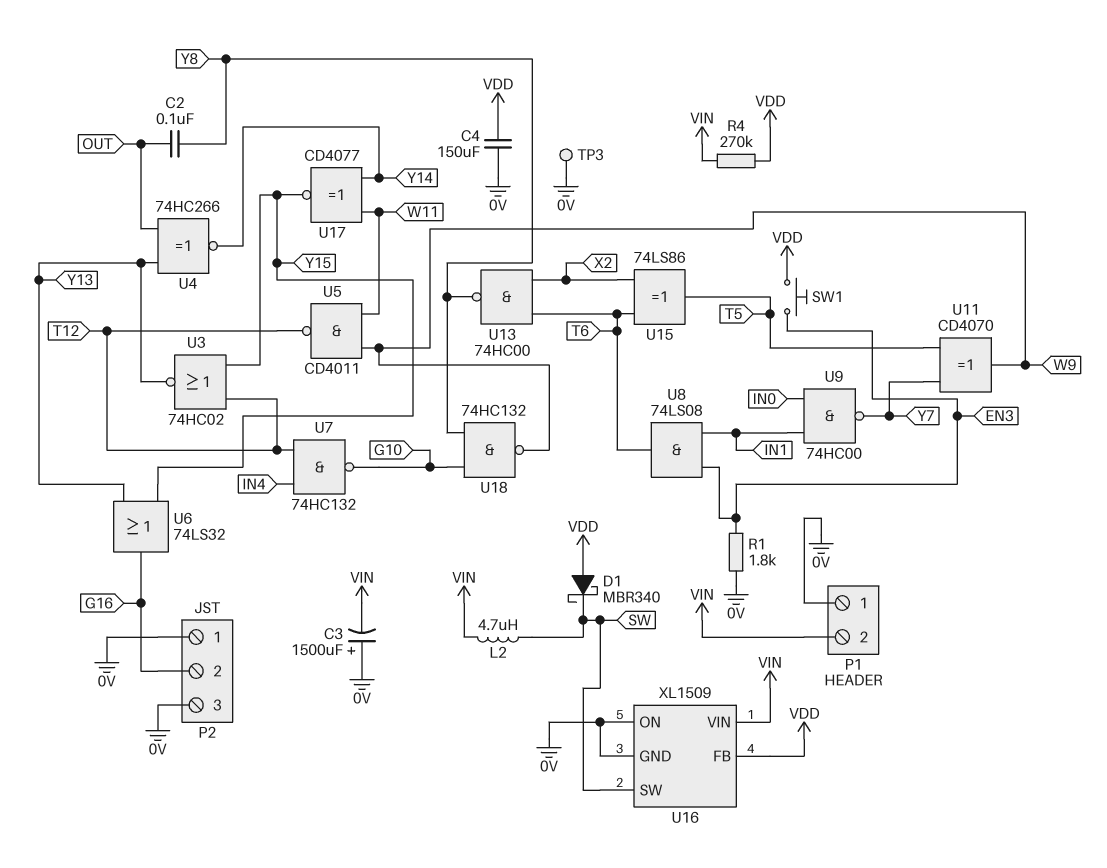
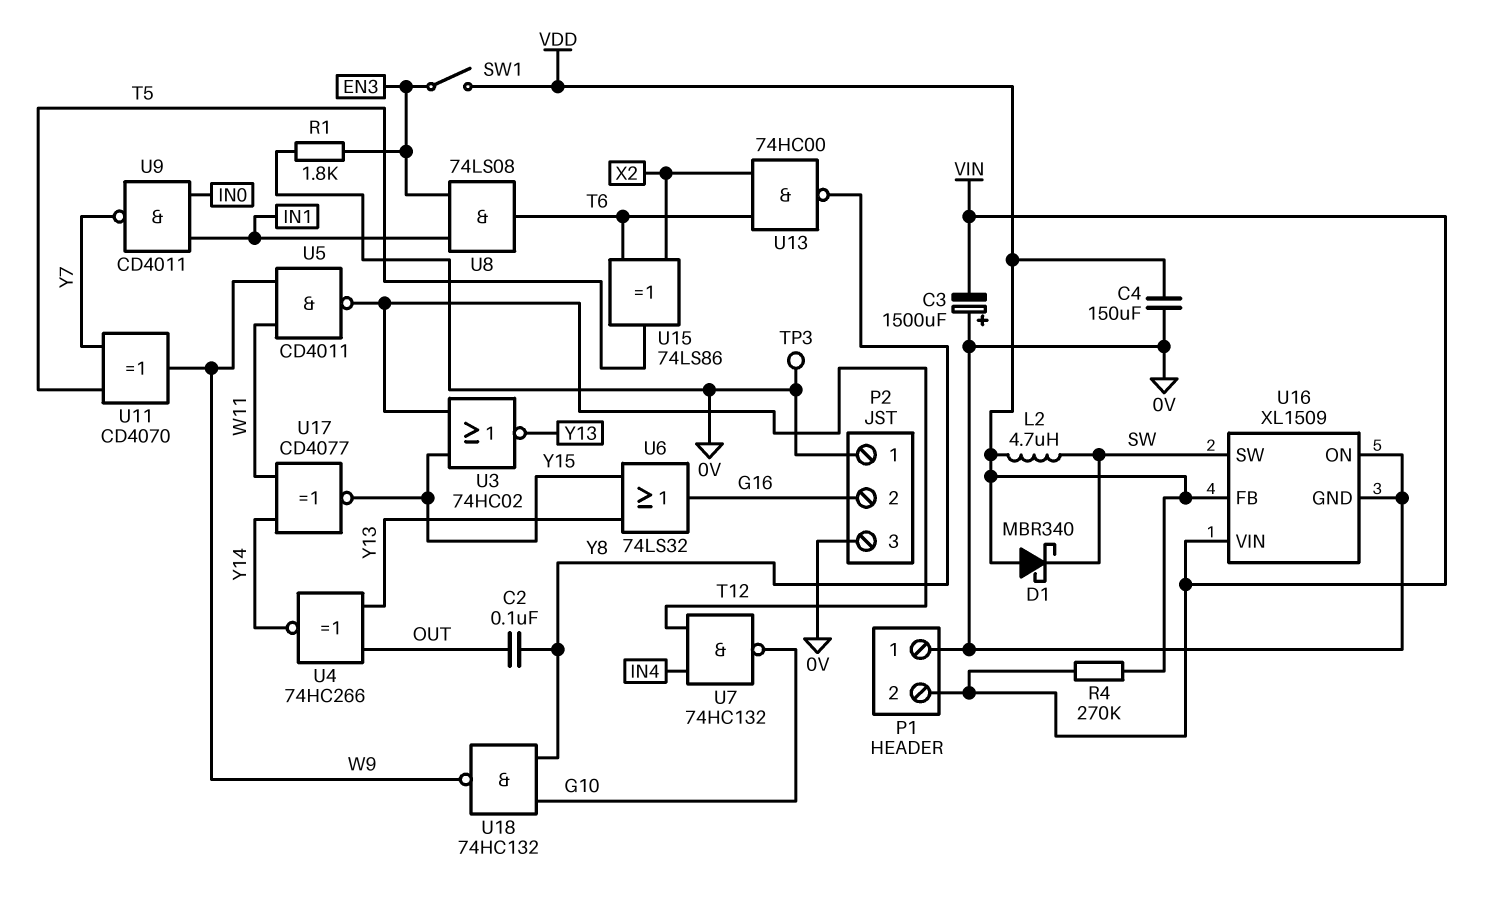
L2: 4.7uH (SW, VIN) -> 4.7uH (SW, VDD)
SW1: button (EN3, VDD) -> switch (EN3, VDD)
U9: NAND 74HC00 (in IN0, in IN1, out Y7) -> NAND CD4011 (in IN0, in IN1, out Y7)

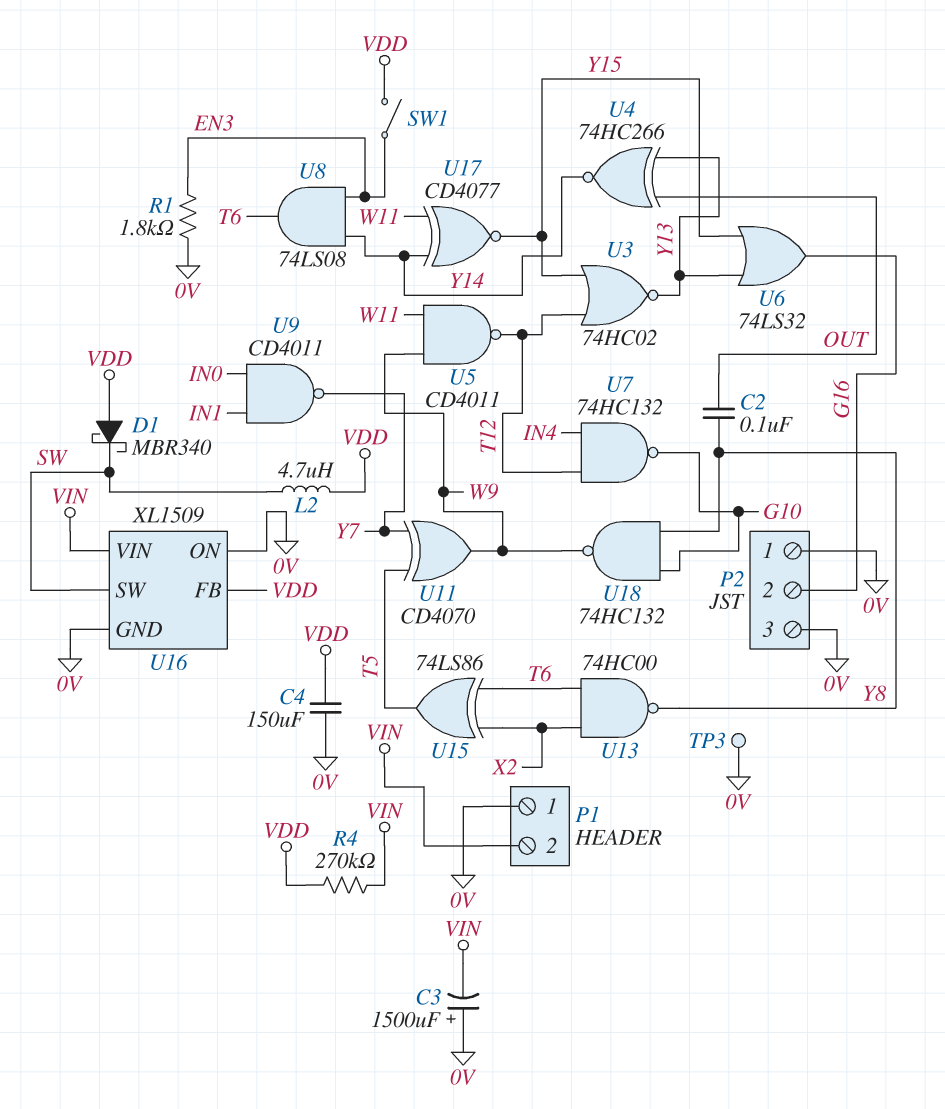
U8: AND 74LS08 (in EN3, in IN1, out T6) -> AND 74LS08 (in EN3, in Y14, out T6)

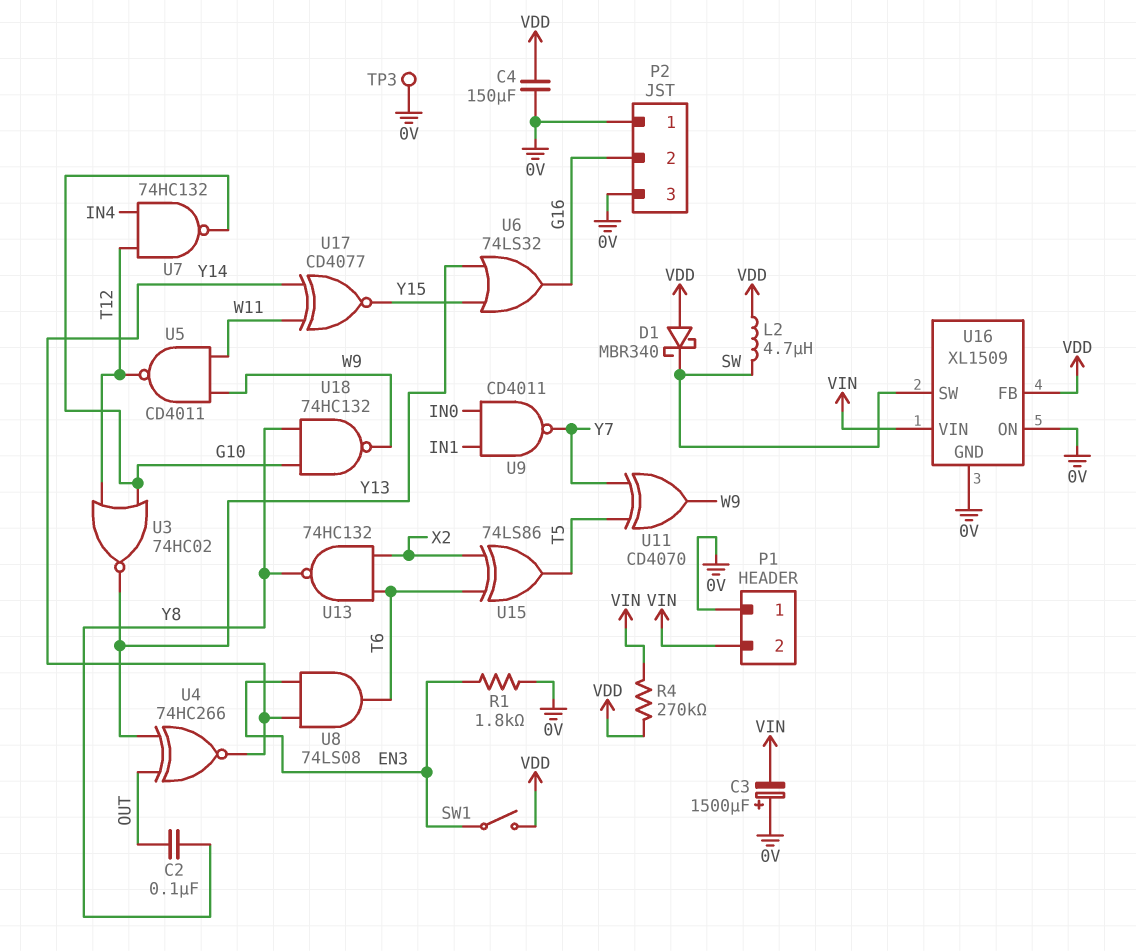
U3: NOR 74HC02 (in T12, in Y15, out Y13) -> NOR 74HC02 (in G10, in T12, out Y13)
U13: NAND 74HC00 (in T6, in X2, out Y8) -> NAND 74HC132 (in T6, in X2, out Y8)

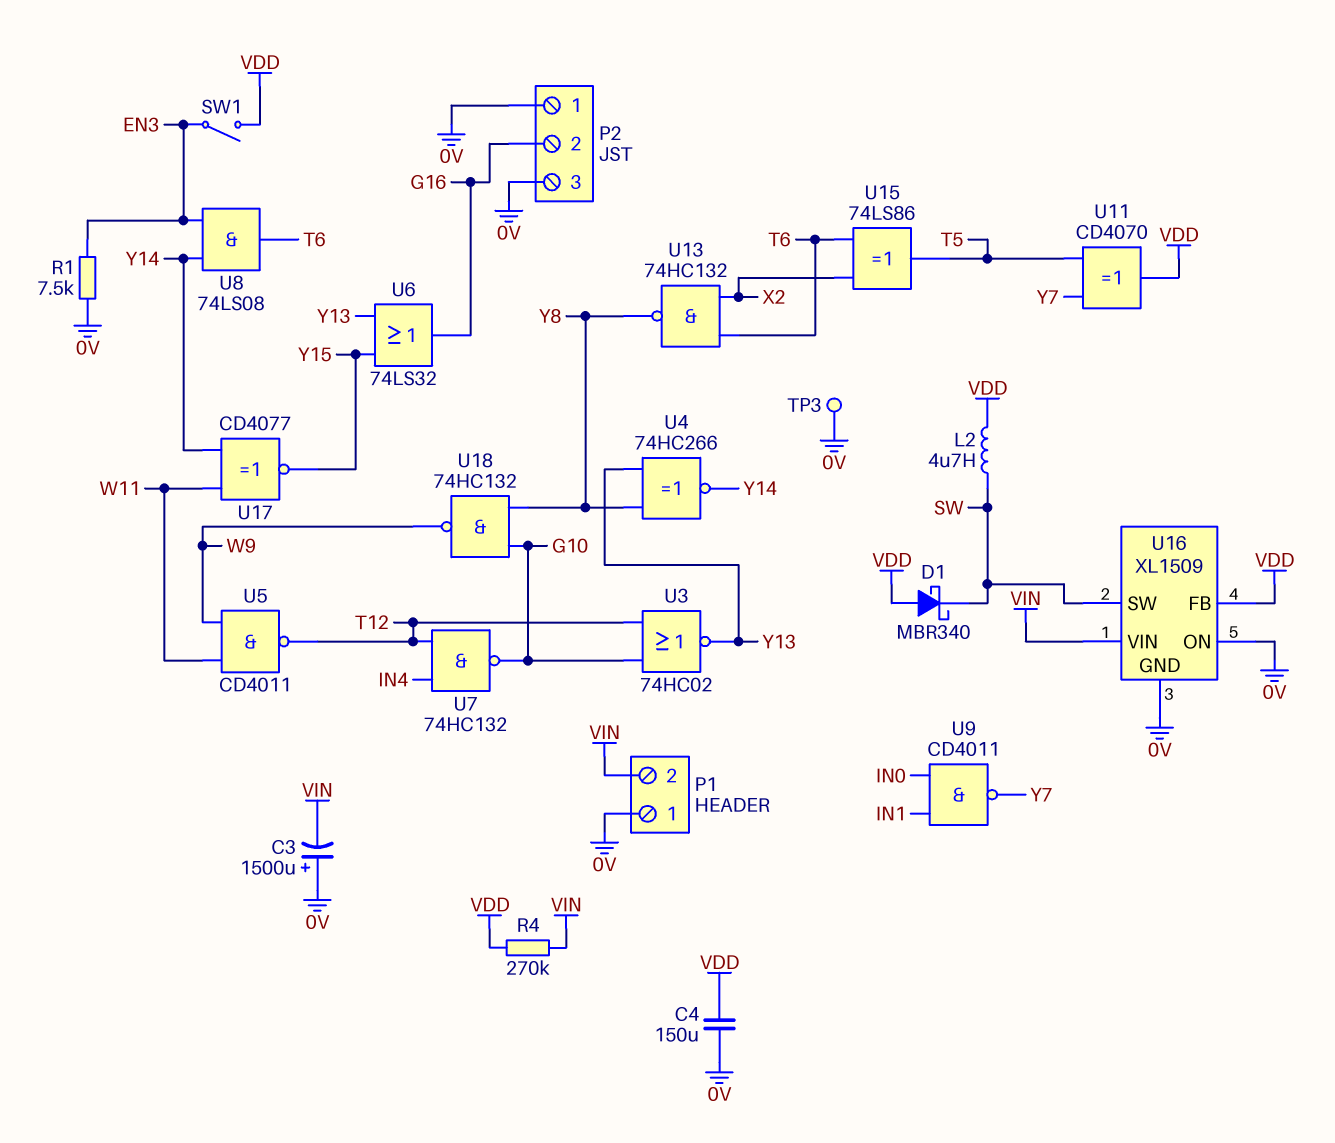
C2: 100nF (OUT, Y8) -> none
R1: 1.8k (0V, EN3) -> 7.5k (0V, EN3)
U4: XNOR 74HC266 (in OUT, in Y13, out Y14) -> XNOR 74HC266 (in Y8, in Y13, out Y14)
U11: XOR CD4070 (in T5, in Y7, out W9) -> XOR CD4070 (in T5, in Y7, out VDD)

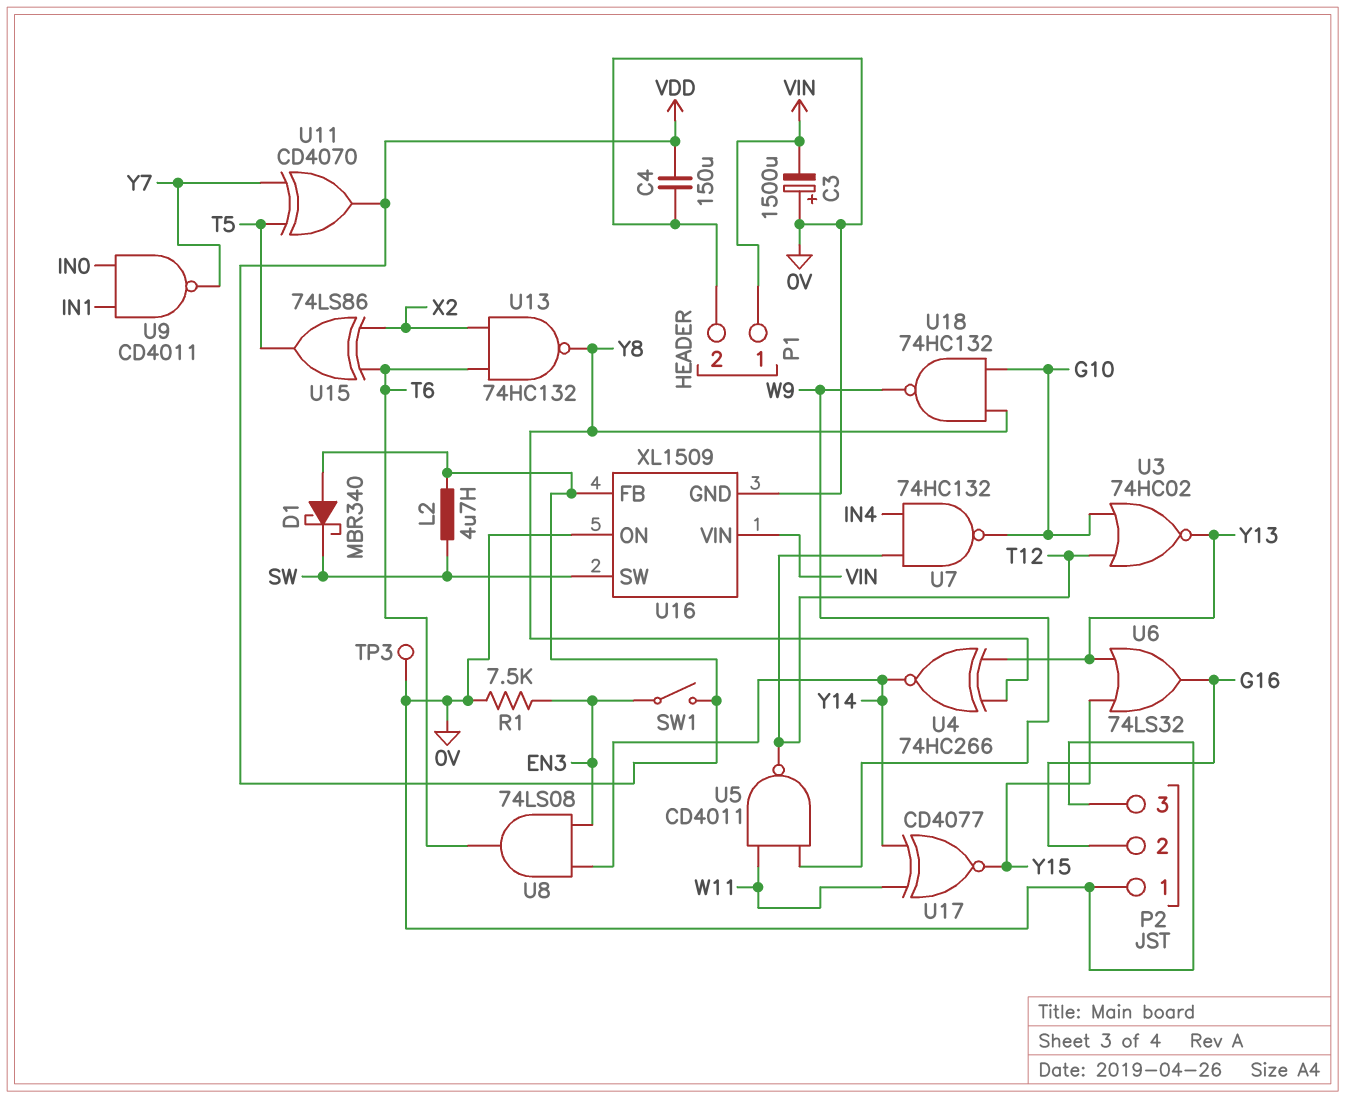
P1 pin 1: 0V -> VIN
P1 pin 2: VIN -> 0V
R4: 270k (VDD, VIN) -> none

